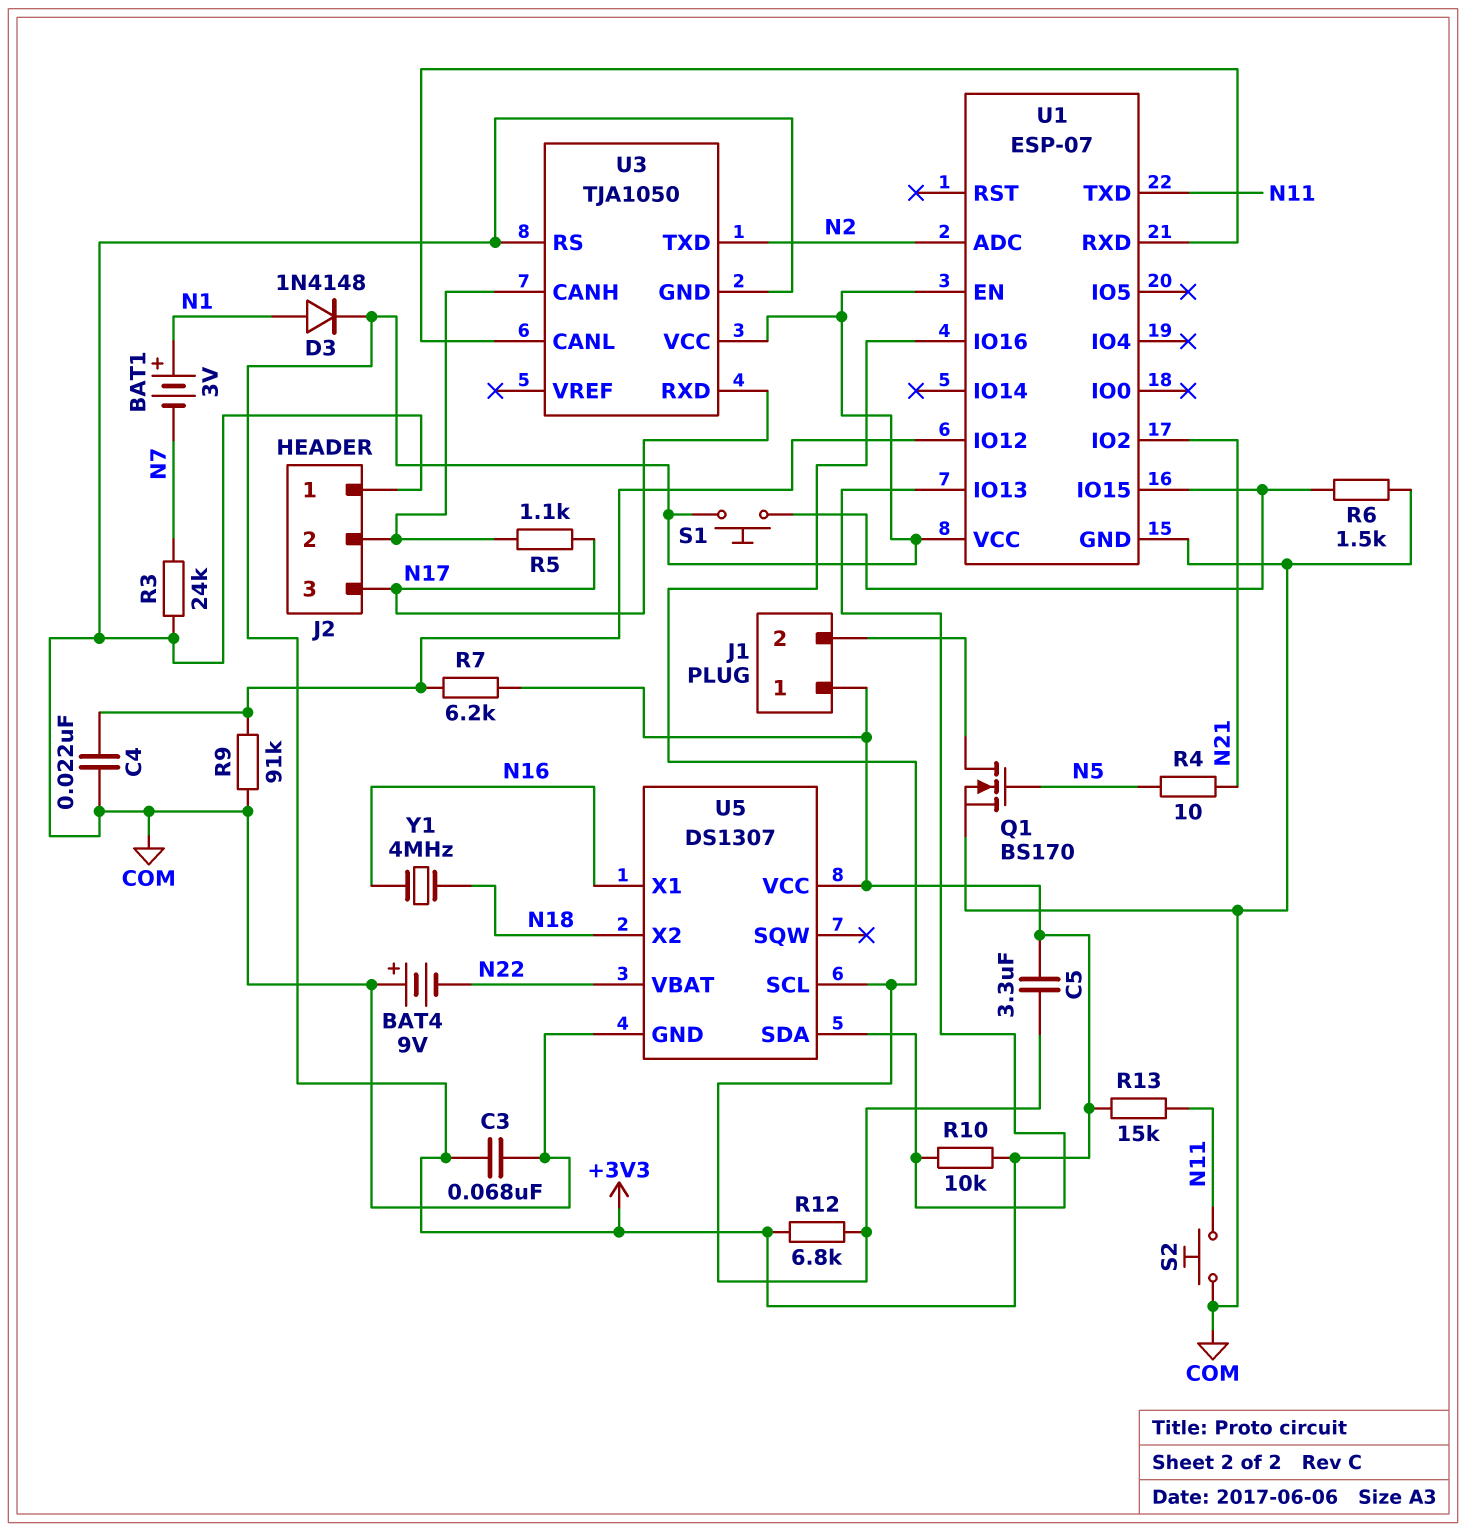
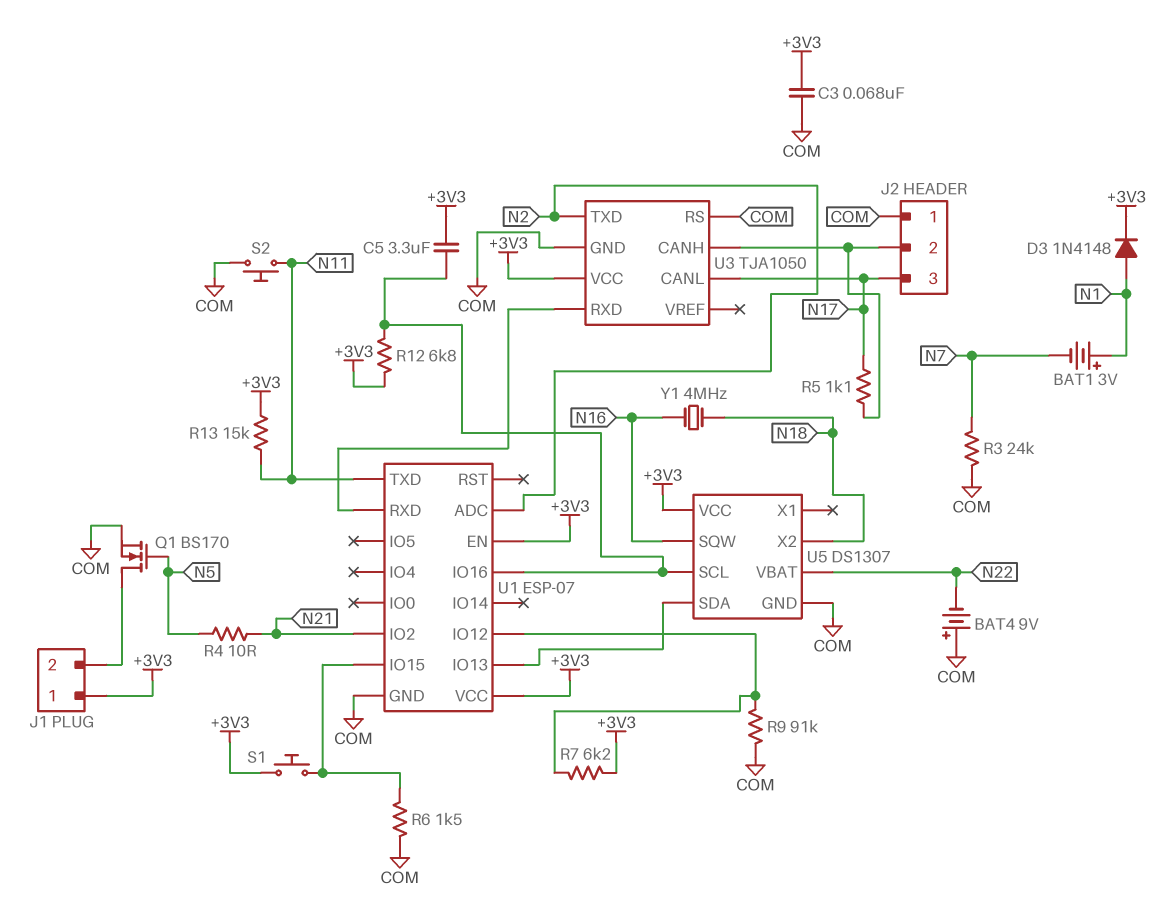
C4: 22nF (COM, U1/IO12) -> none
R10: 10k (+3V3, U1/IO13) -> none
U3 pin CANL: U1/RXD -> N17
U3 pin RXD: N17 -> U1/RXD
U5 pin SQW: none -> N16
U5 pin X1: N16 -> none

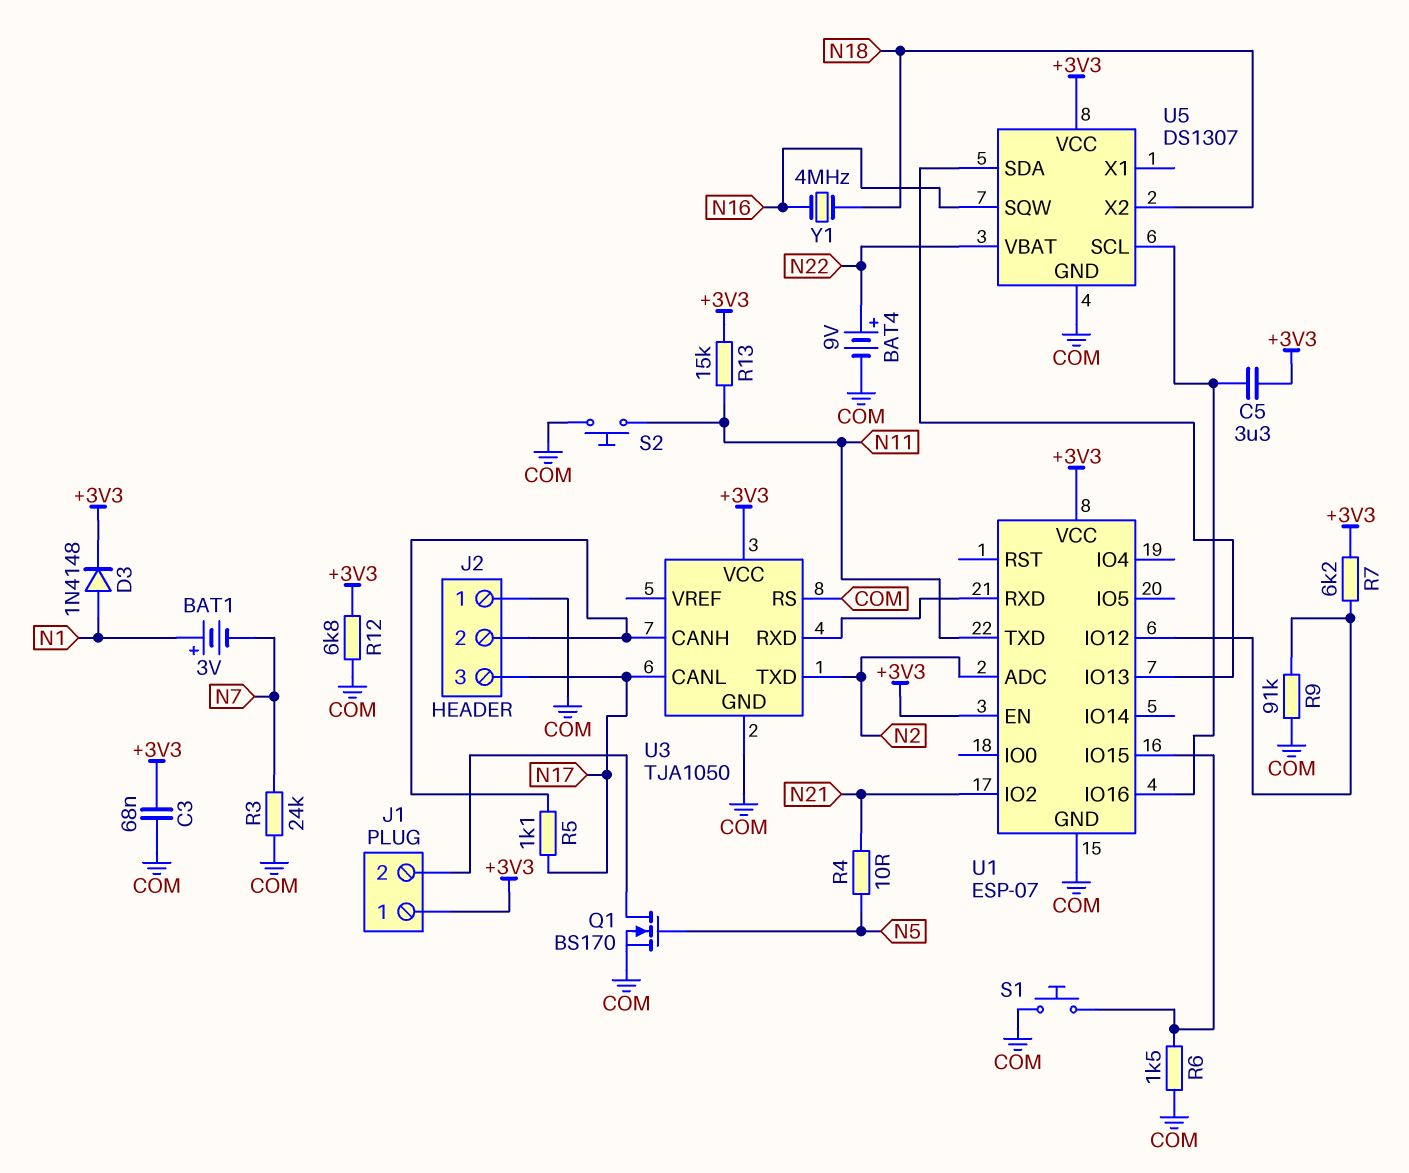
BAT4: 9V (plus COM, minus N22) -> 9V (plus N22, minus COM)
R12: 6.8k (+3V3, U1/IO16) -> 6.8k (+3V3, COM)
S1: button (+3V3, U1/IO15) -> button (COM, U1/IO15)

